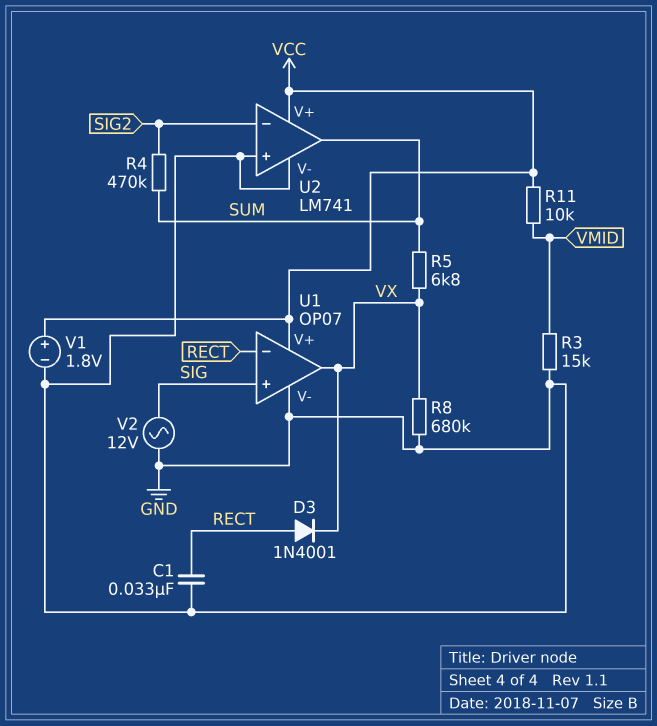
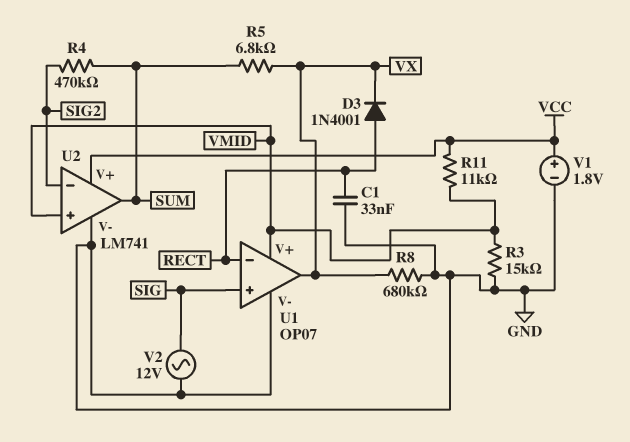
R11: 10k (VCC, VMID) -> 11k (VCC, VMID)
U1 pin V+: VCC -> VMID
U2 pin in+: GND -> VMID

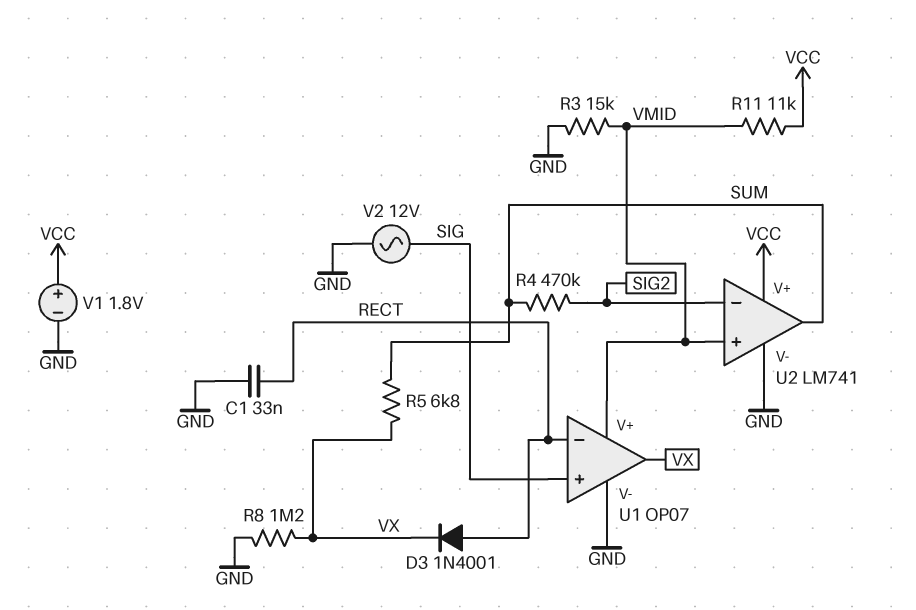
R8: 680k (GND, VX) -> 1.2M (GND, VX)

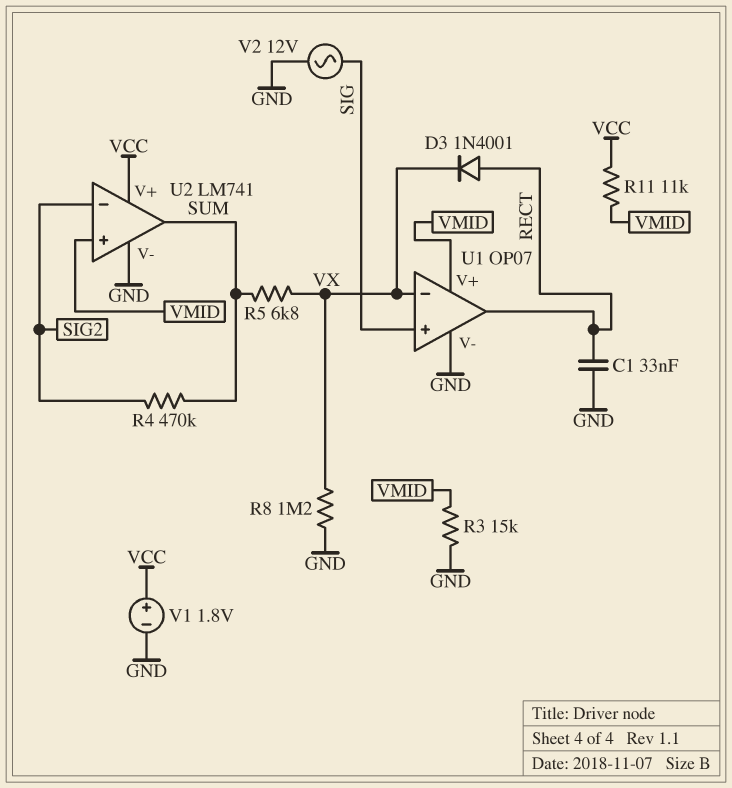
U1 pin in-: RECT -> VX
U1 pin out: VX -> RECT

